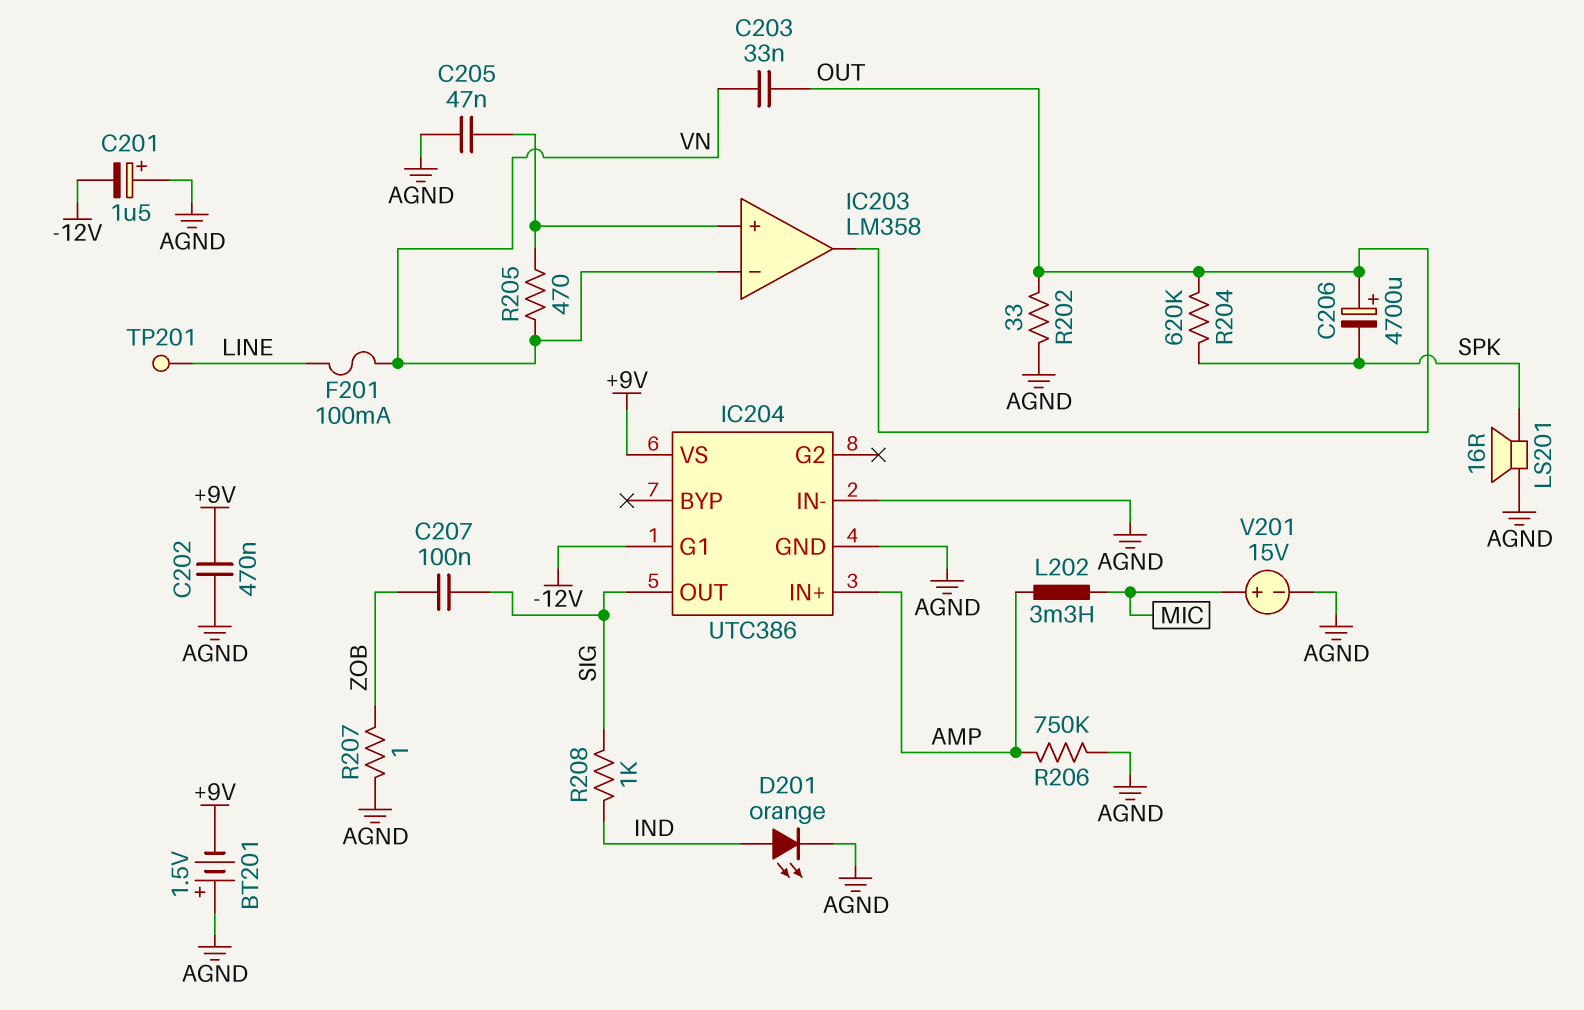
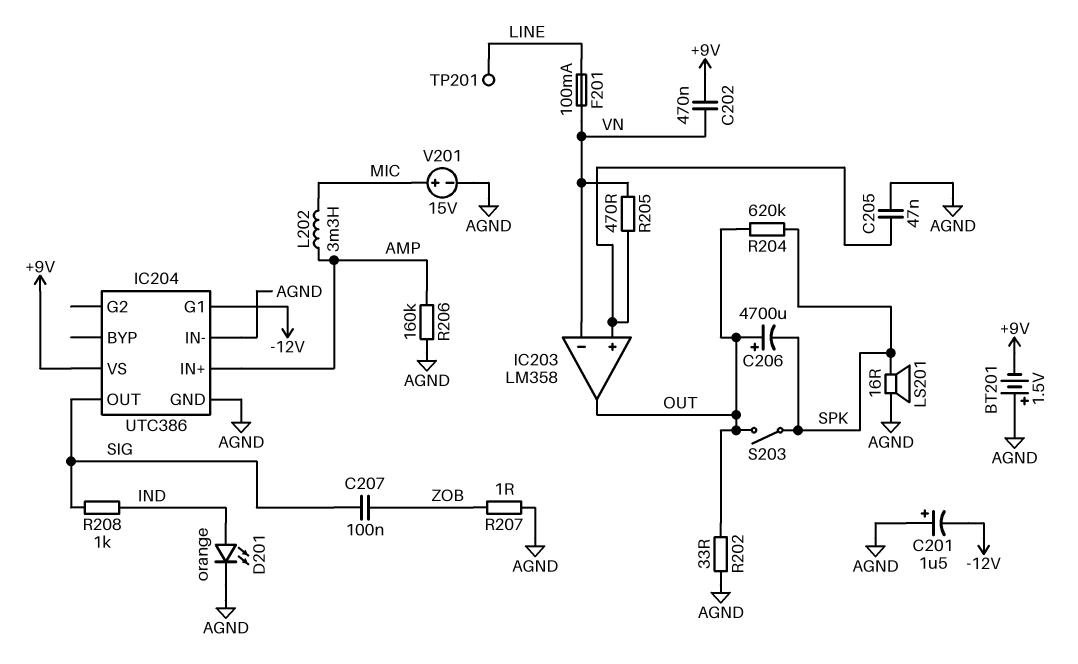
C202: 470nF (+9V, AGND) -> 470nF (+9V, VN)
C203: 33nF (OUT, VN) -> none
R206: 750k (AGND, AMP) -> 160k (AGND, AMP)
S203: none -> switch (OUT, SPK)

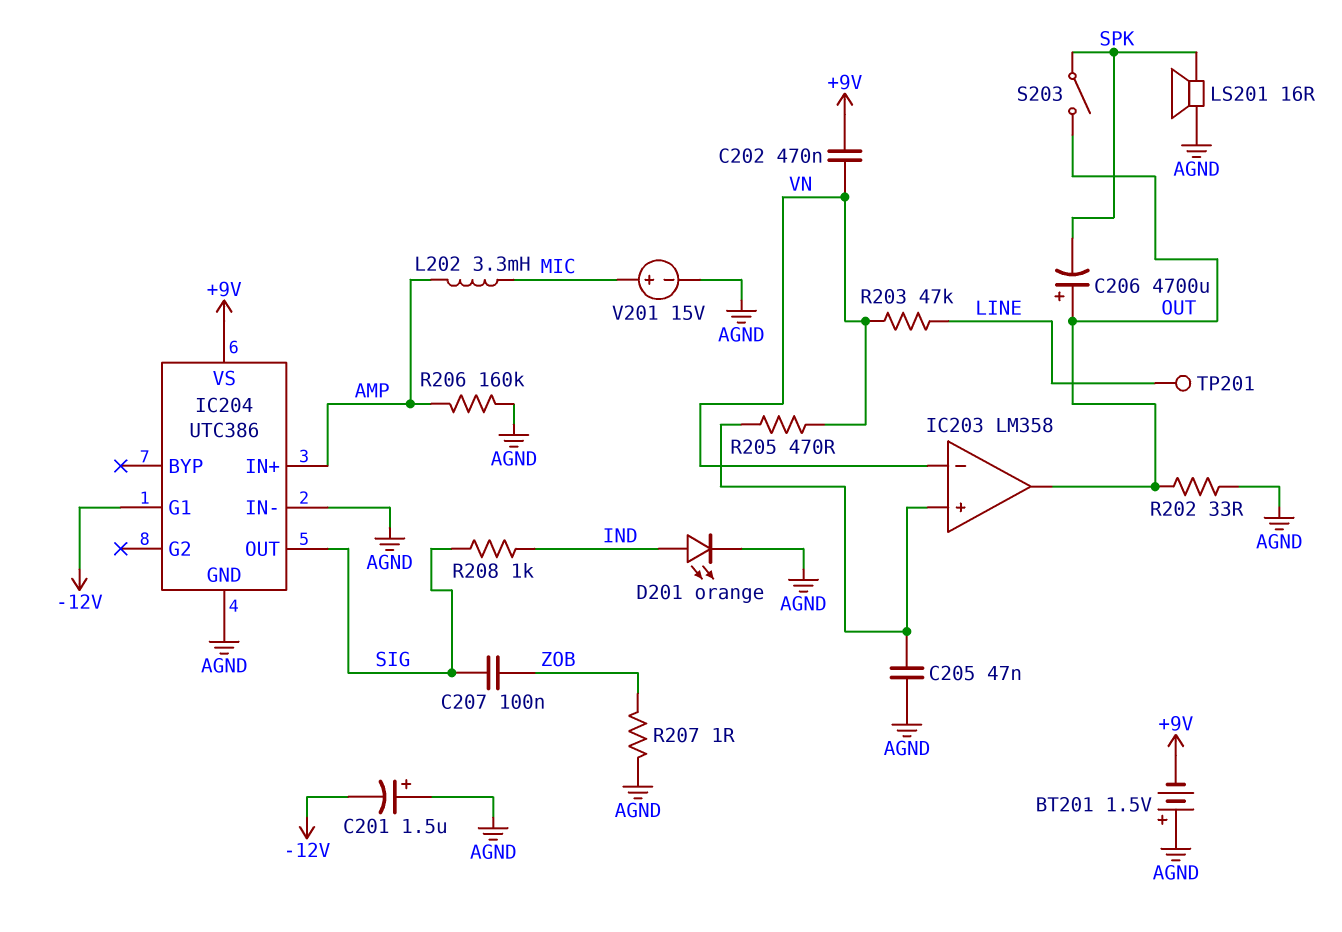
F201: 100mA (LINE, VN) -> none
R203: none -> 47k (LINE, VN)
R204: 620k (OUT, SPK) -> none

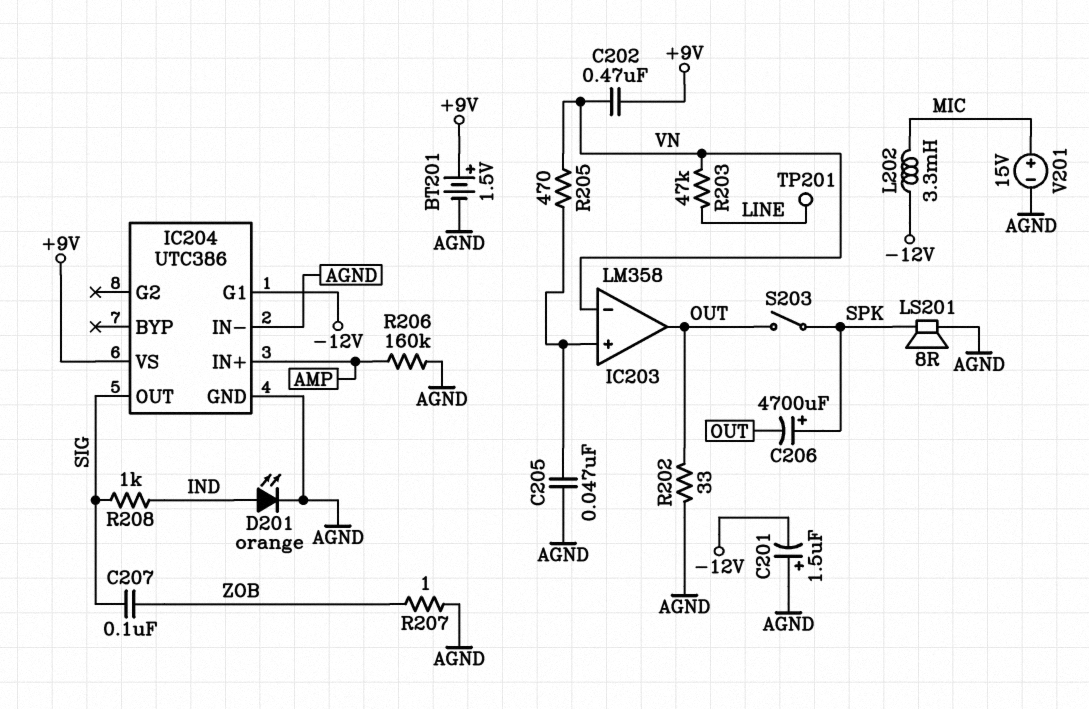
BT201: 1.5V (plus AGND, minus +9V) -> 1.5V (plus +9V, minus AGND)
C206: 4700uF (plus OUT, minus SPK) -> 4700uF (plus SPK, minus OUT)
L202: 3.3mH (AMP, MIC) -> 3.3mH (-12V, MIC)
LS201: speaker 16R (AGND, SPK) -> speaker 8R (AGND, SPK)

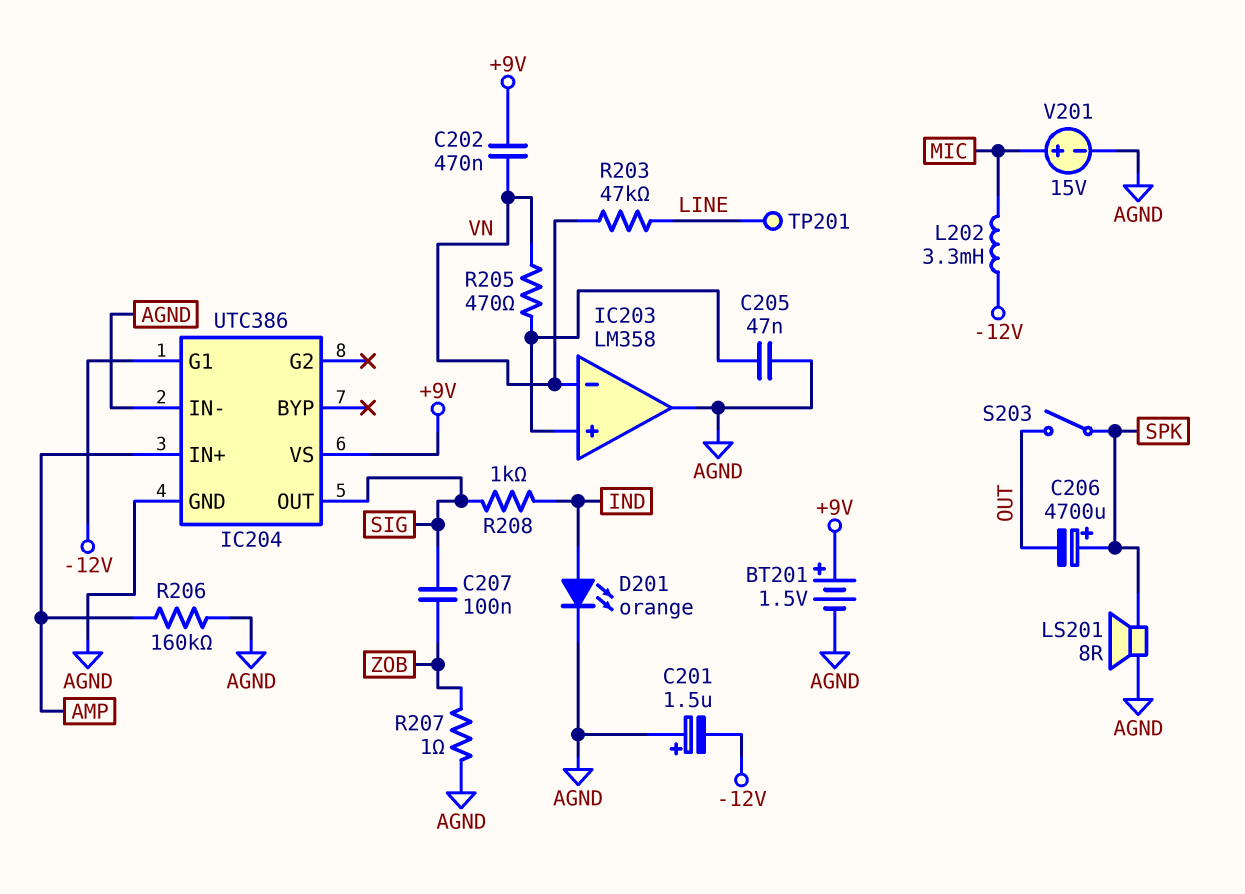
IC203 pin out: OUT -> AGND
R202: 33 (AGND, OUT) -> none

